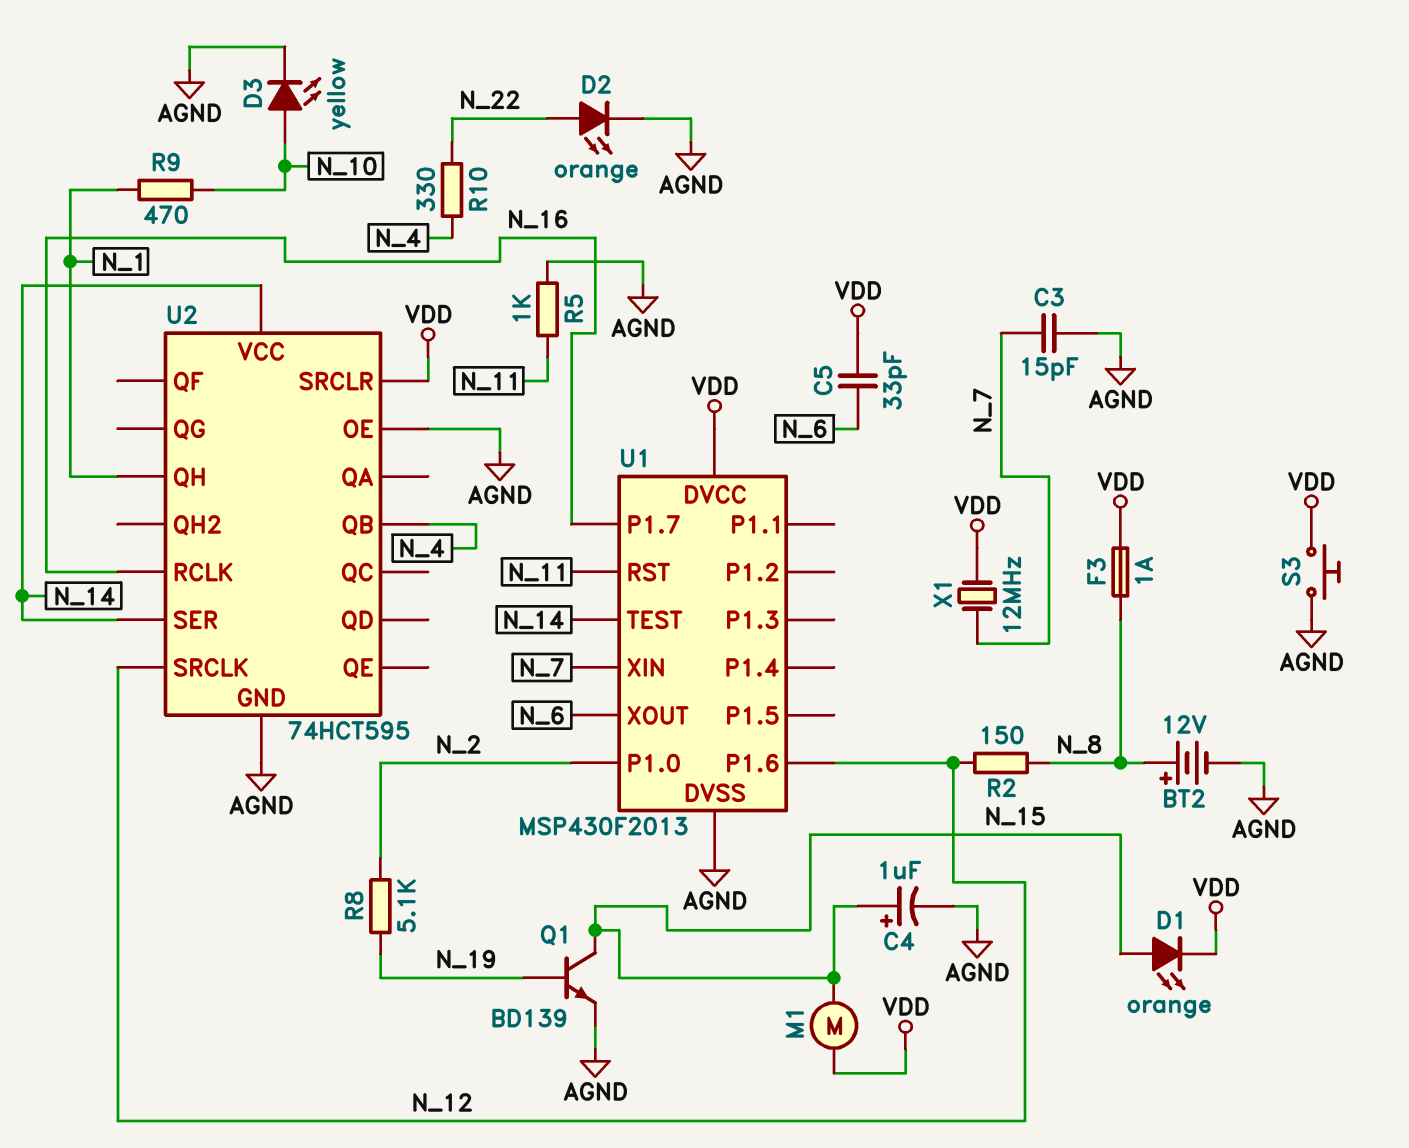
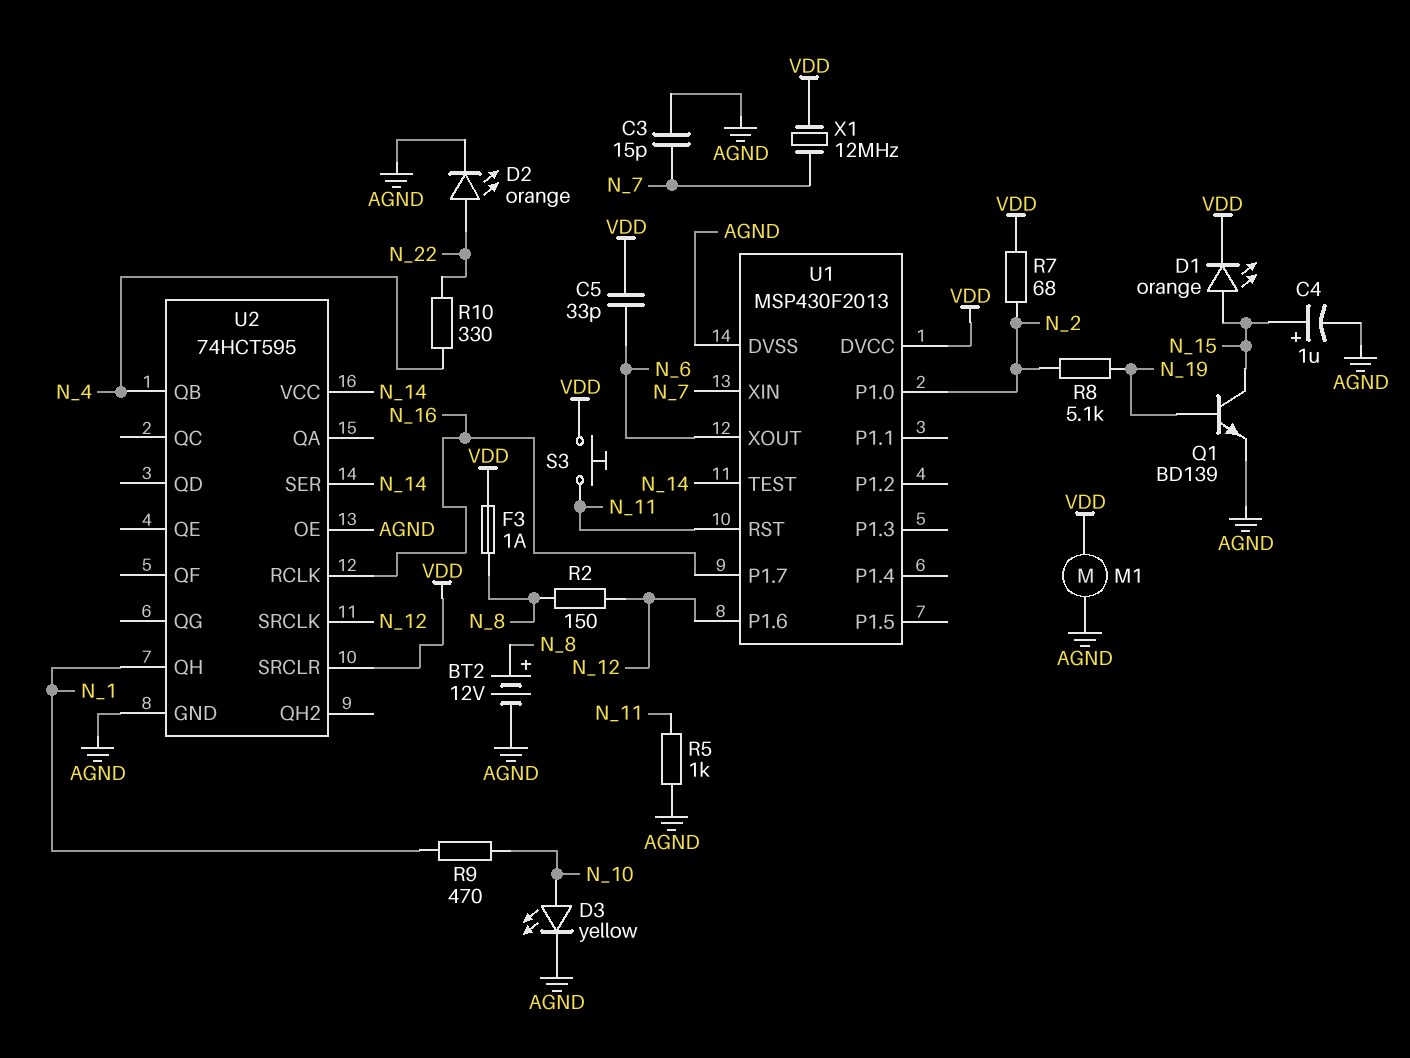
M1: motor (N_15, VDD) -> motor (AGND, VDD)
R7: none -> 68 (N_2, VDD)
S3: button (AGND, VDD) -> button (N_11, VDD)

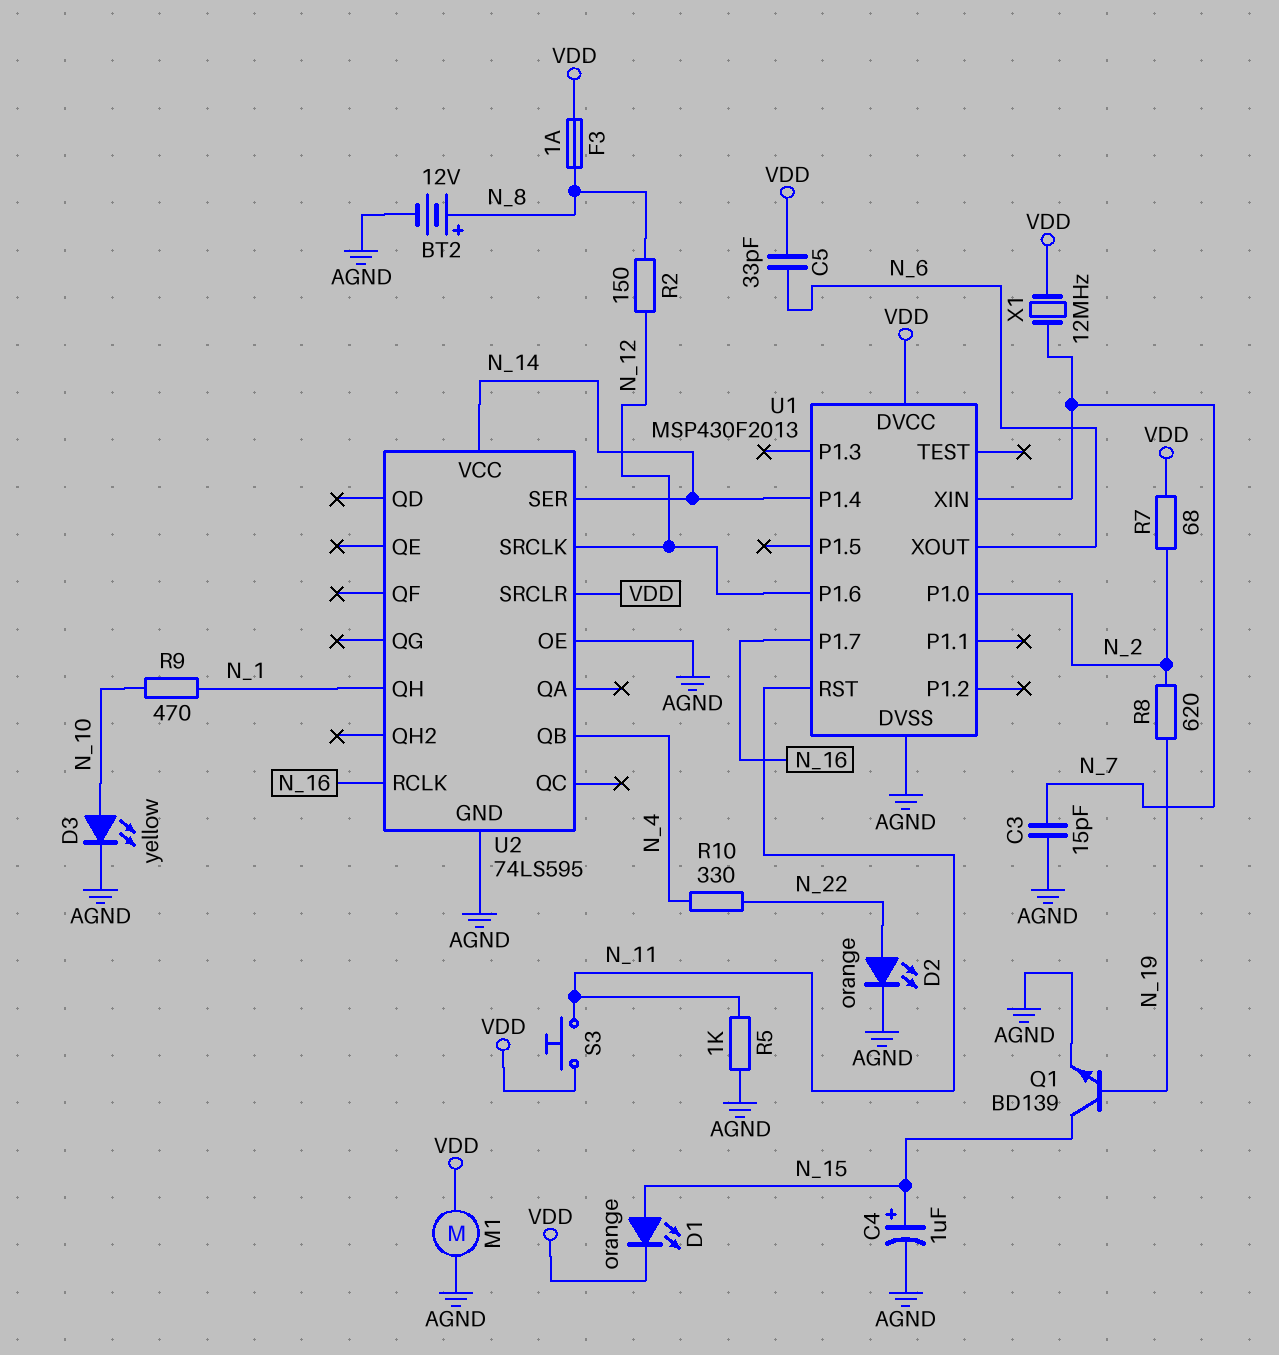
R8: 5.1k (N_2, N_19) -> 620 (N_2, N_19)
U1 pin P1.4: none -> N_14
U1 pin TEST: N_14 -> none
U2: 74HCT595 -> 74LS595

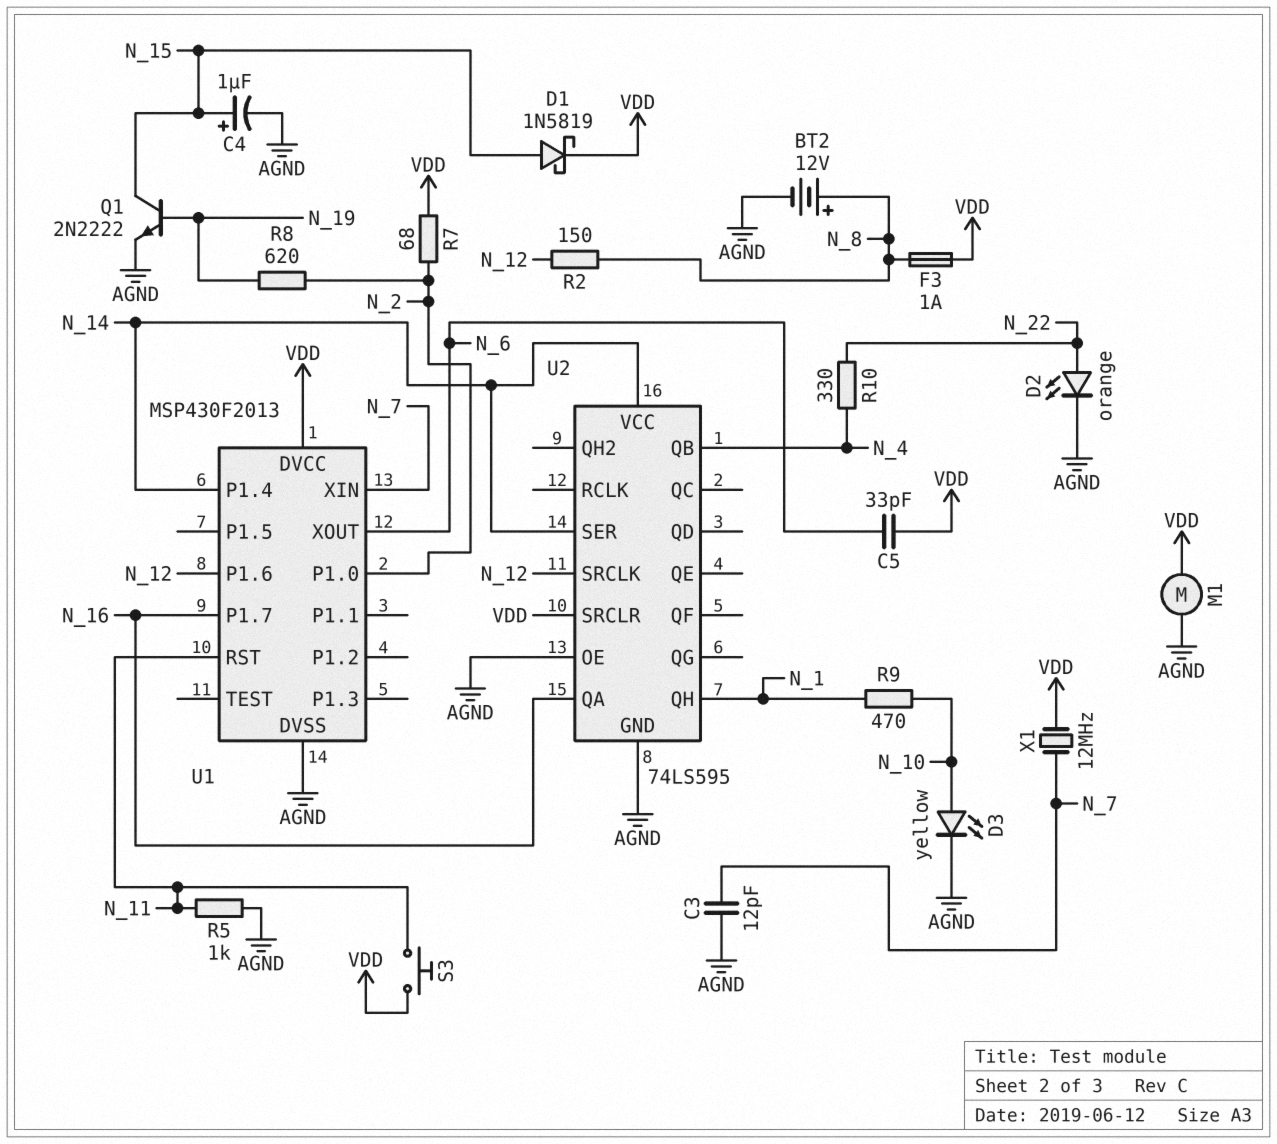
C3: 15pF (AGND, N_7) -> 12pF (AGND, N_7)
D1: LED orange (A N_15, K VDD) -> schottky 1N5819 (A N_15, K VDD)
Q1: NPN BD139 (B N_19, C N_15, E AGND) -> NPN 2N2222 (B N_19, C N_15, E AGND)
U2 pin QA: none -> N_16
U2 pin RCLK: N_16 -> none

